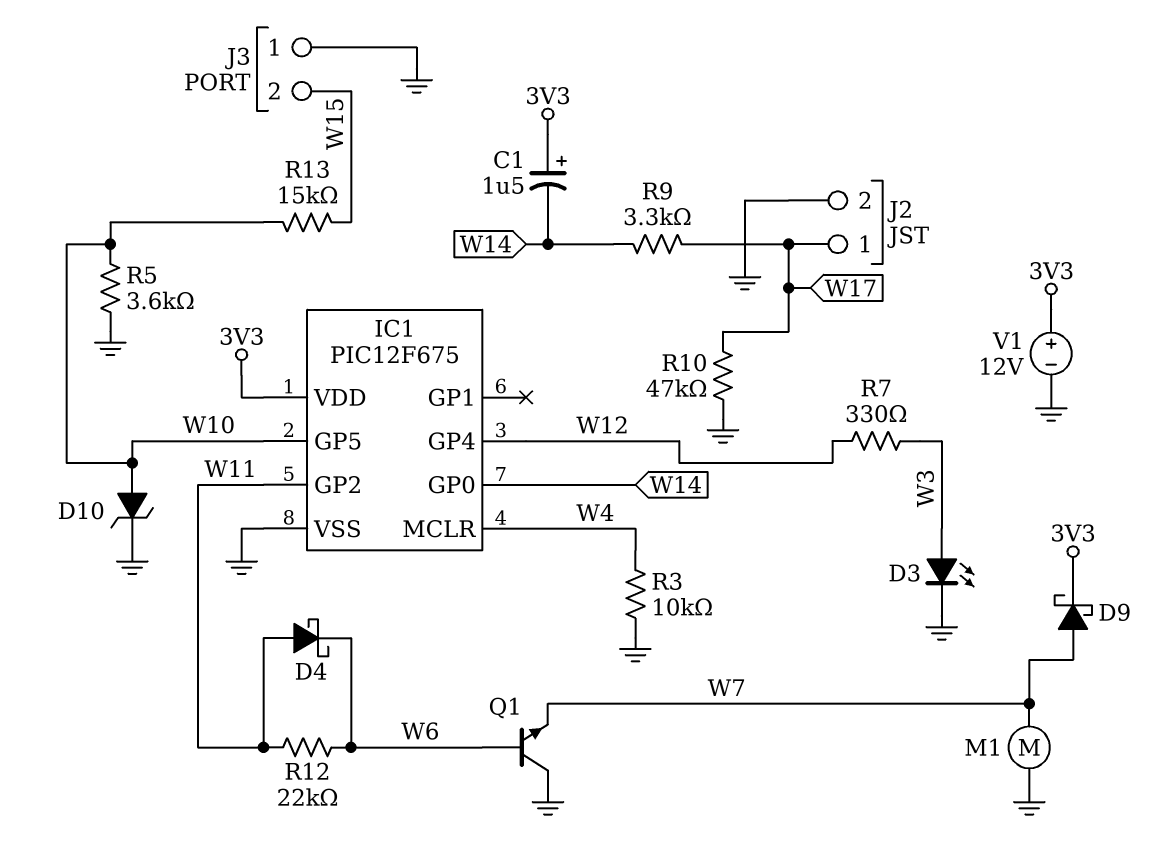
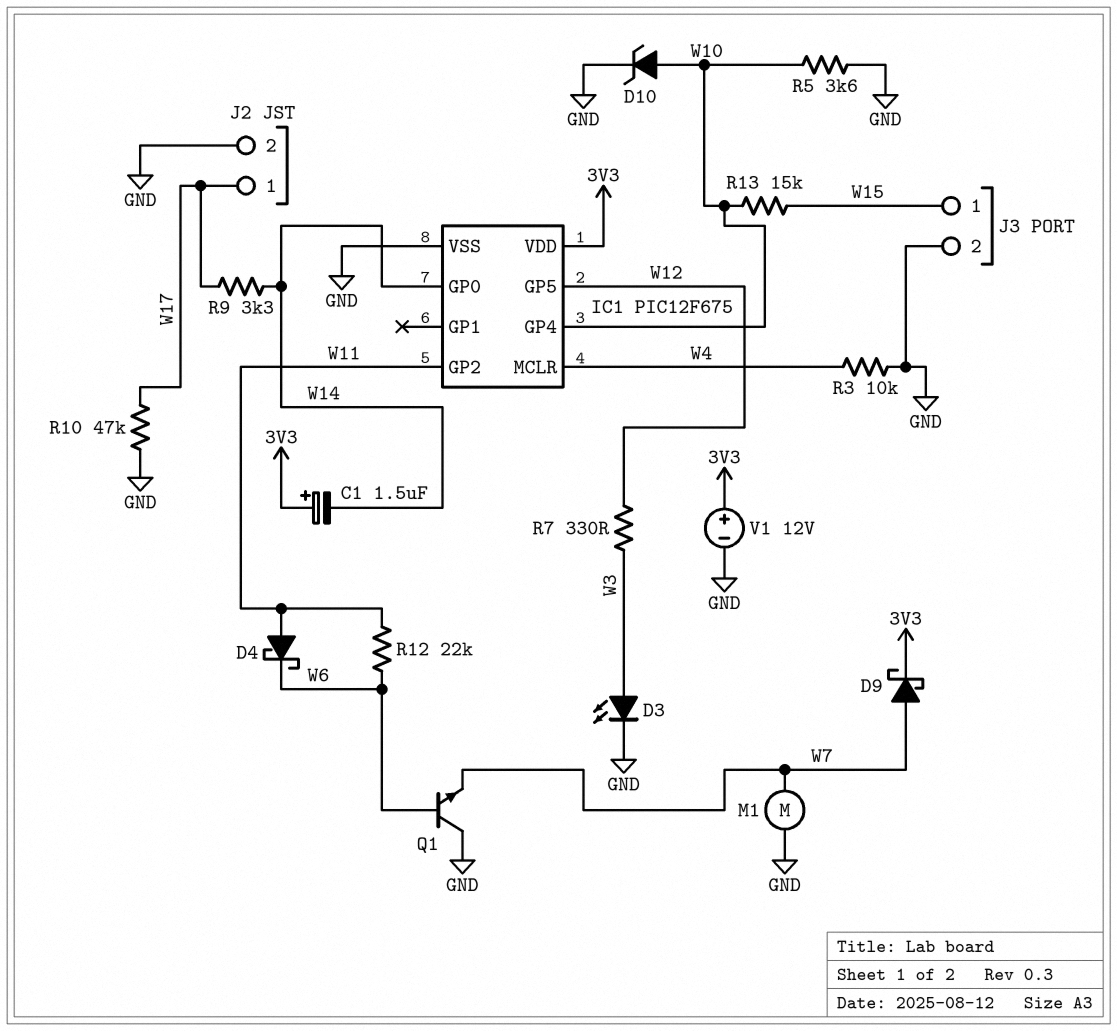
IC1 pin GP4: W12 -> W10
IC1 pin GP5: W10 -> W12
J3 pin 1: GND -> W15
J3 pin 2: W15 -> GND

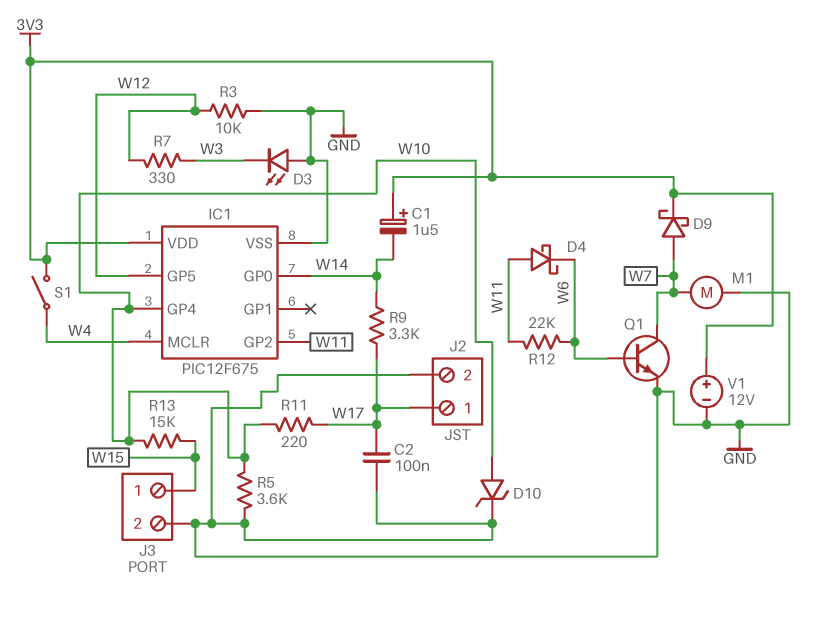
C2: none -> 100nF (GND, W17)
D3: LED (A W3, K GND) -> LED (A GND, K W3)
Q1: NPN (B W6, C GND, E W7) -> NPN (B W6, C W7, E GND)
R3: 10k (GND, W4) -> 10k (GND, W12)
R10: 47k (GND, W17) -> none
R11: none -> 220 (W10, W17)
S1: none -> switch (3V3, W4)

